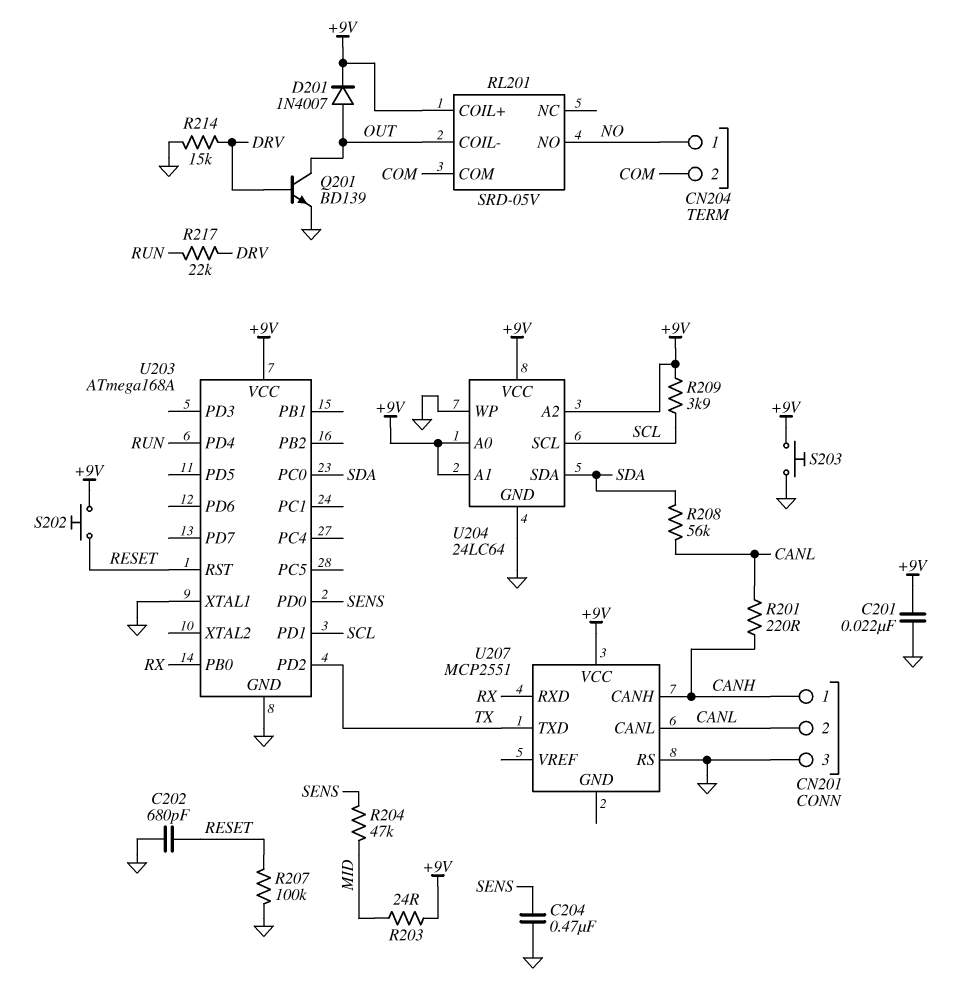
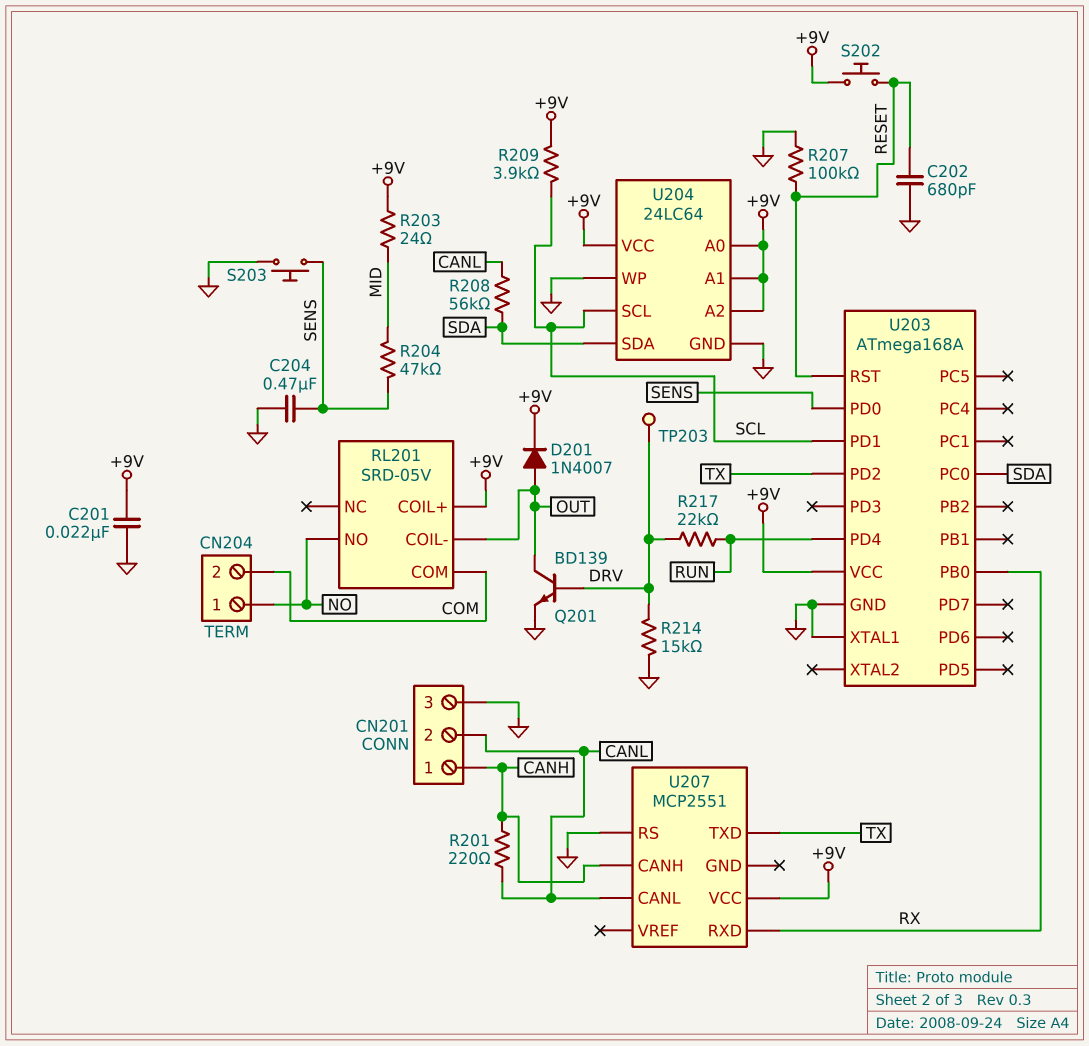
S203: button (+9V, GND) -> button (GND, SENS)
TP203: none -> test point (DRV)

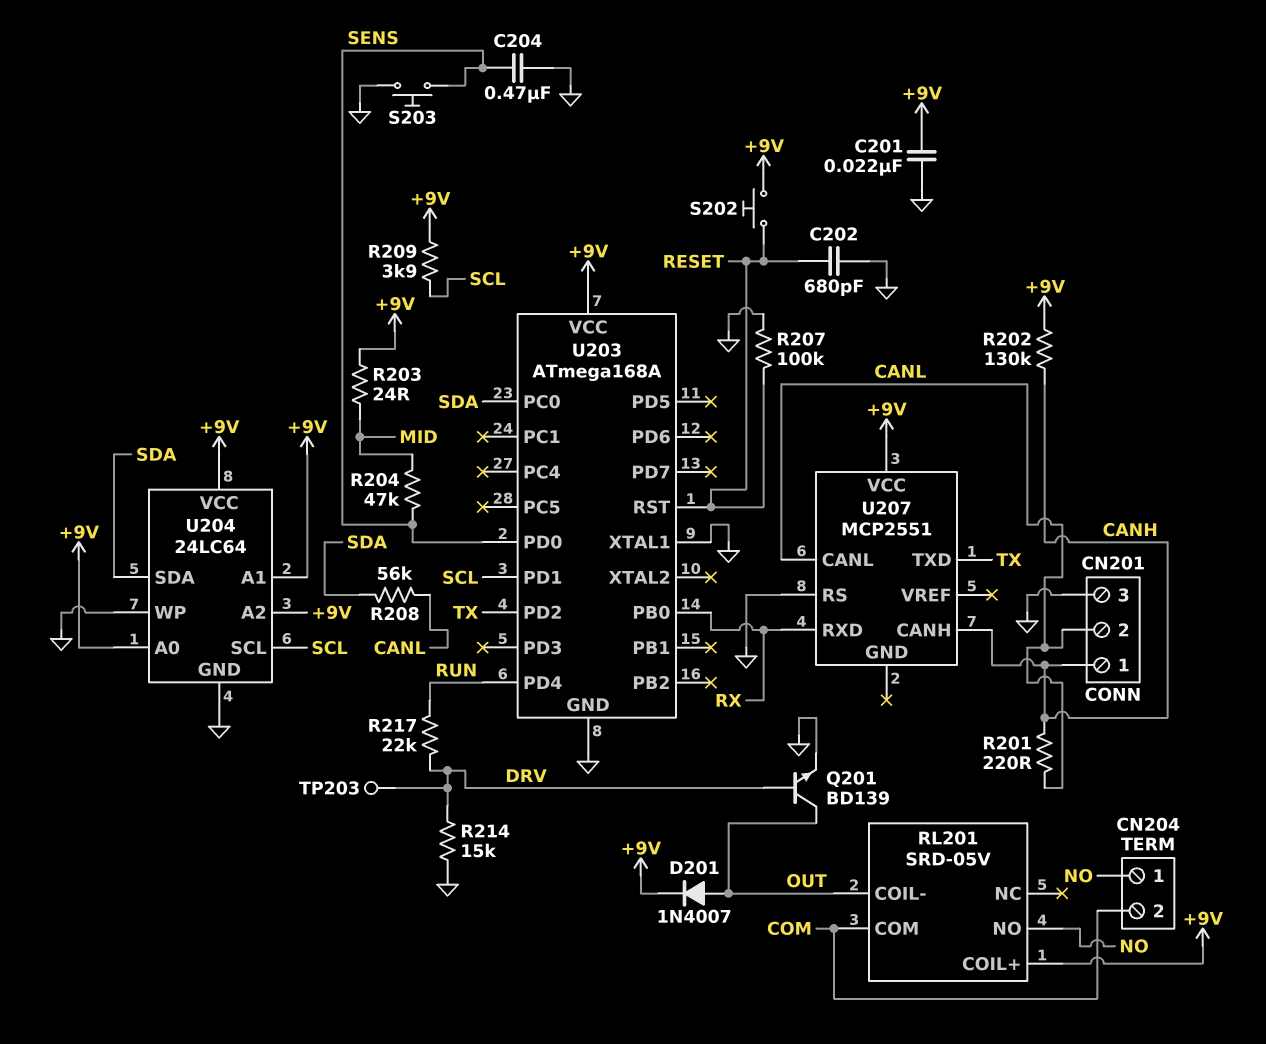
R202: none -> 130k (+9V, CANH)

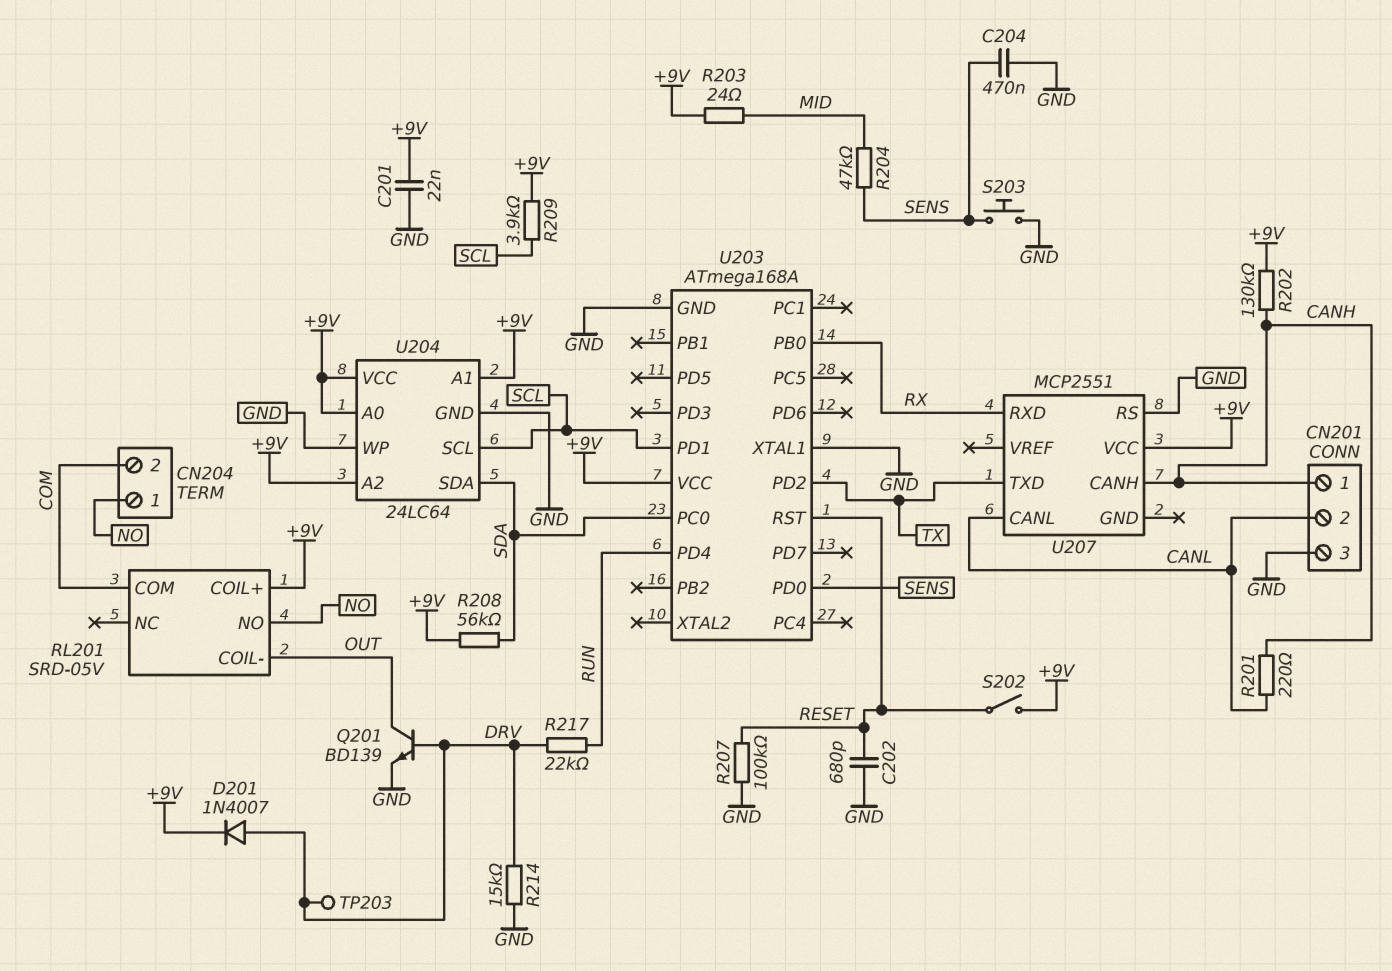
D201: diode 1N4007 (A OUT, K +9V) -> diode 1N4007 (A DRV, K +9V)
R208: 56k (CANL, SDA) -> 56k (+9V, SDA)
S202: button (+9V, RESET) -> switch (+9V, RESET)

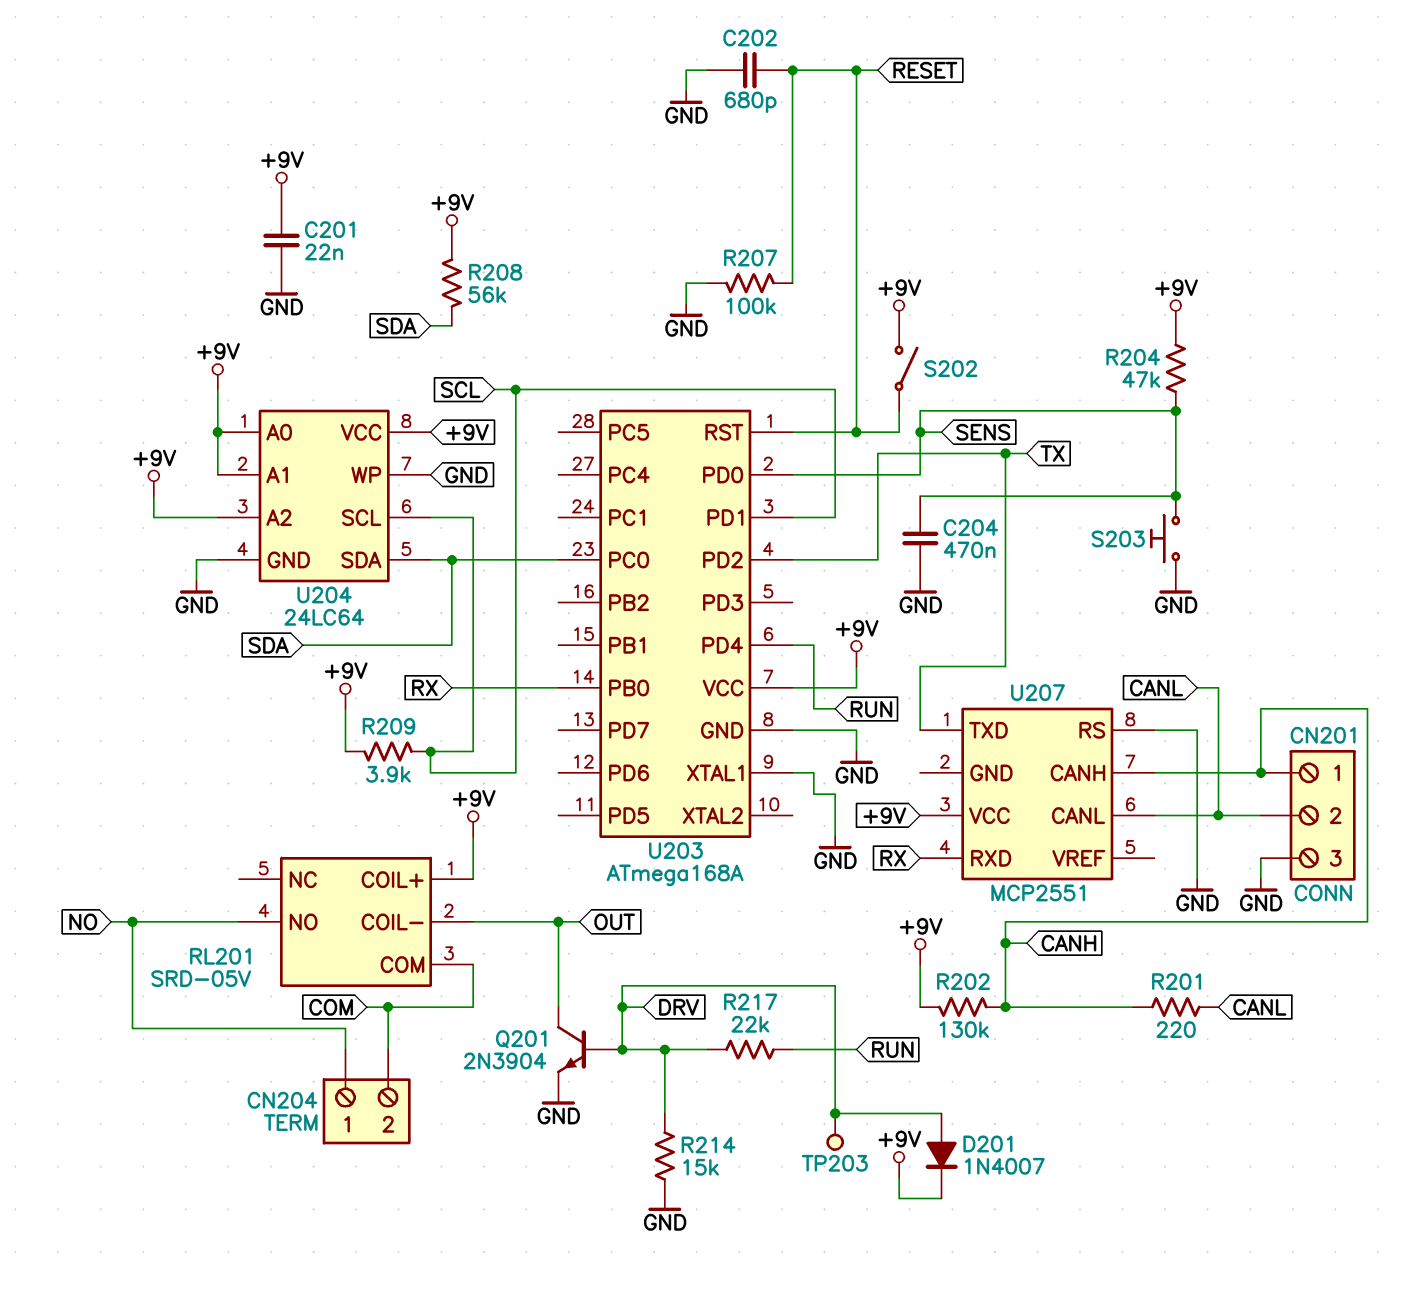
Q201: NPN BD139 (B DRV, C OUT, E GND) -> NPN 2N3904 (B DRV, C OUT, E GND)
R203: 24 (+9V, MID) -> none
R204: 47k (MID, SENS) -> 47k (+9V, SENS)

